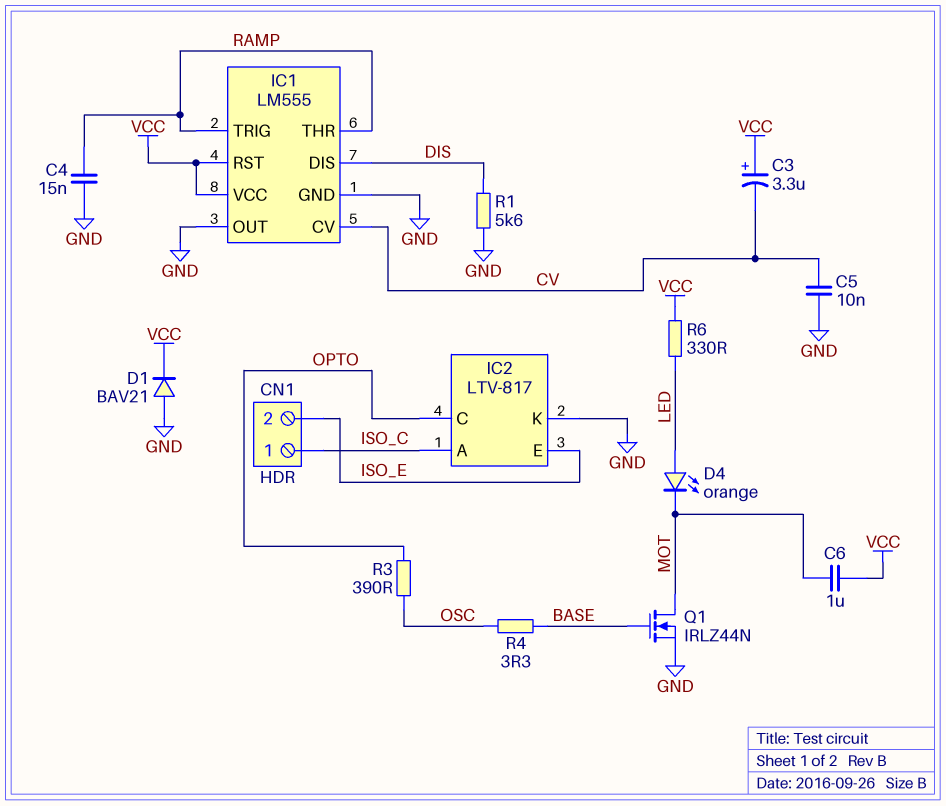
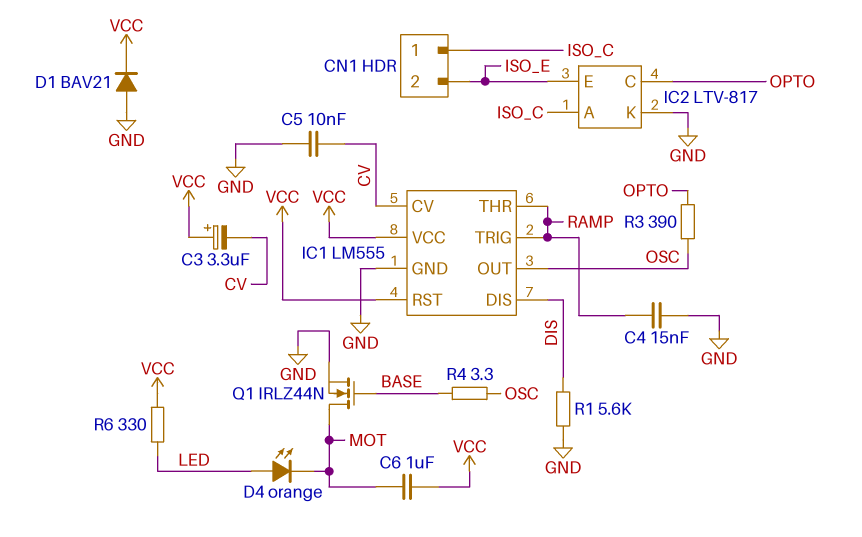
IC1 pin OUT: GND -> OSC

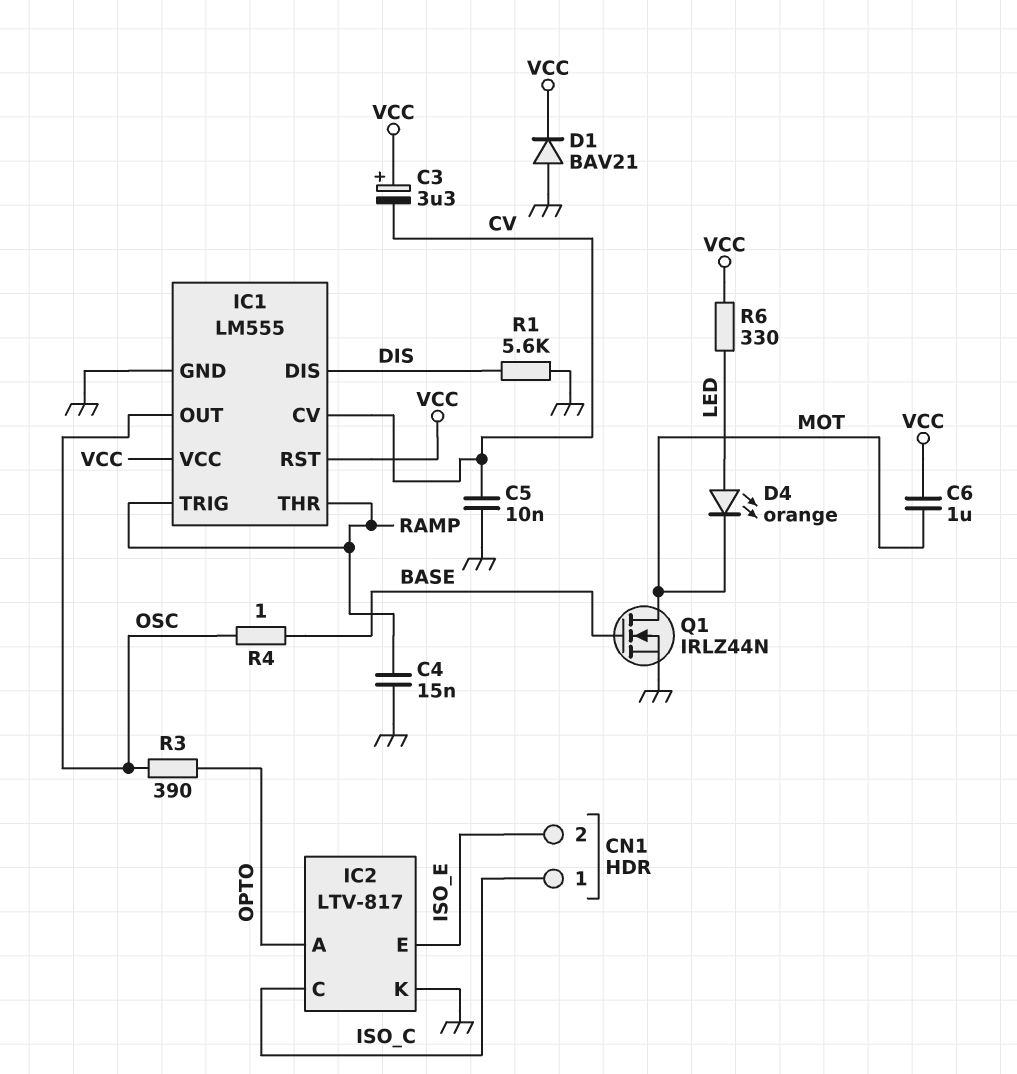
IC2 pin A: ISO_C -> OPTO
IC2 pin C: OPTO -> ISO_C
R4: 3.3 (BASE, OSC) -> 1 (BASE, OSC)

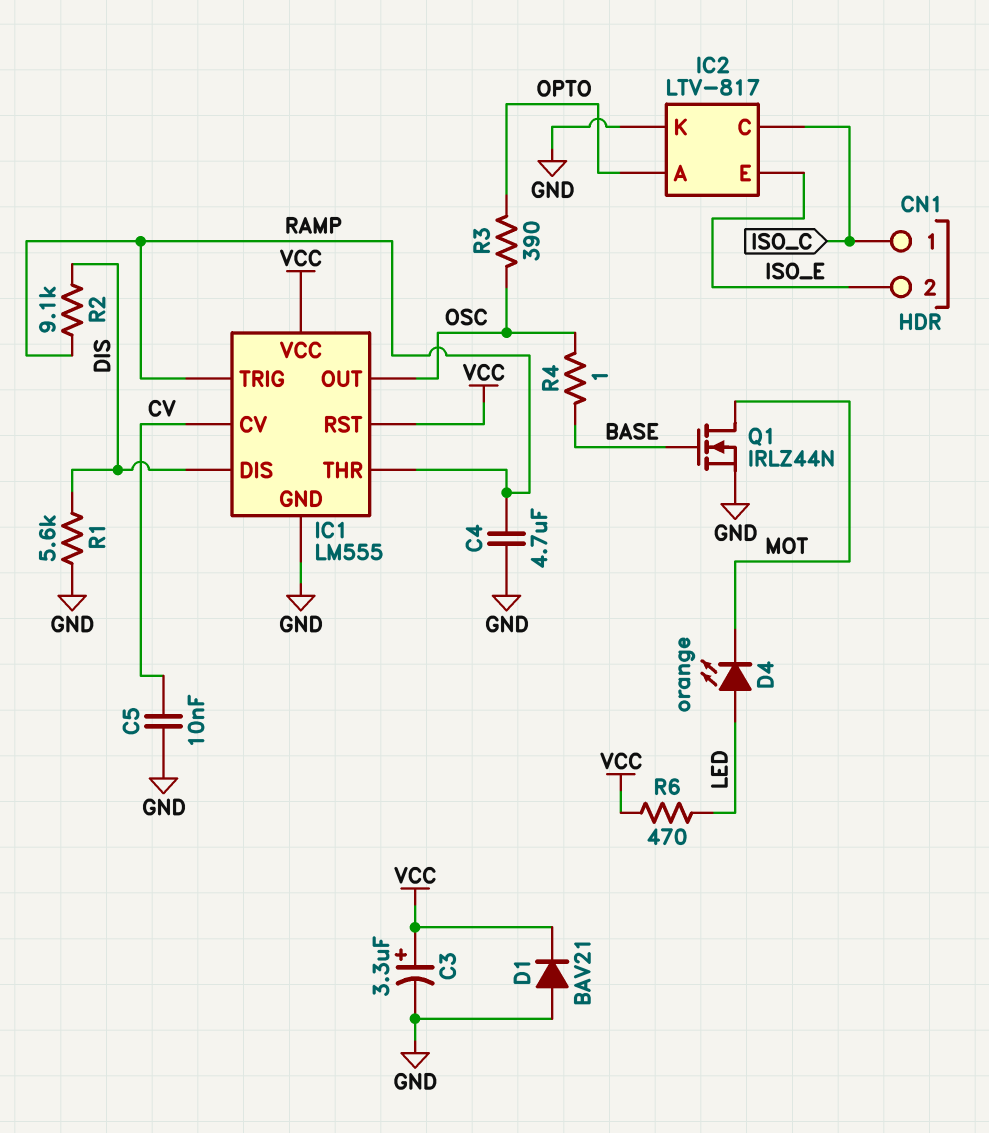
C3: 3.3uF (plus VCC, minus CV) -> 3.3uF (plus VCC, minus GND)
C4: 15nF (GND, RAMP) -> 4.7uF (GND, RAMP)
C6: 1uF (MOT, VCC) -> none
R2: none -> 9.1k (DIS, RAMP)
R6: 330 (LED, VCC) -> 470 (LED, VCC)

